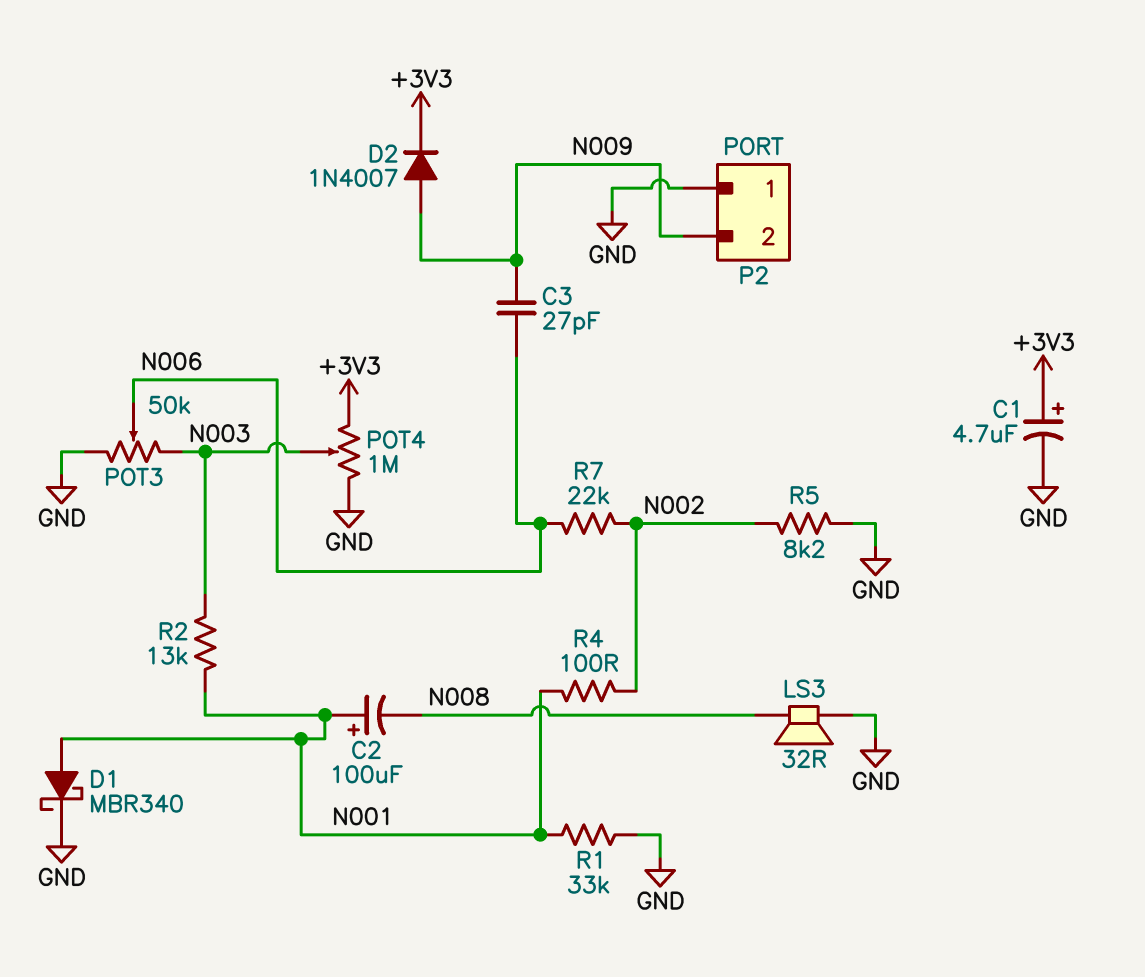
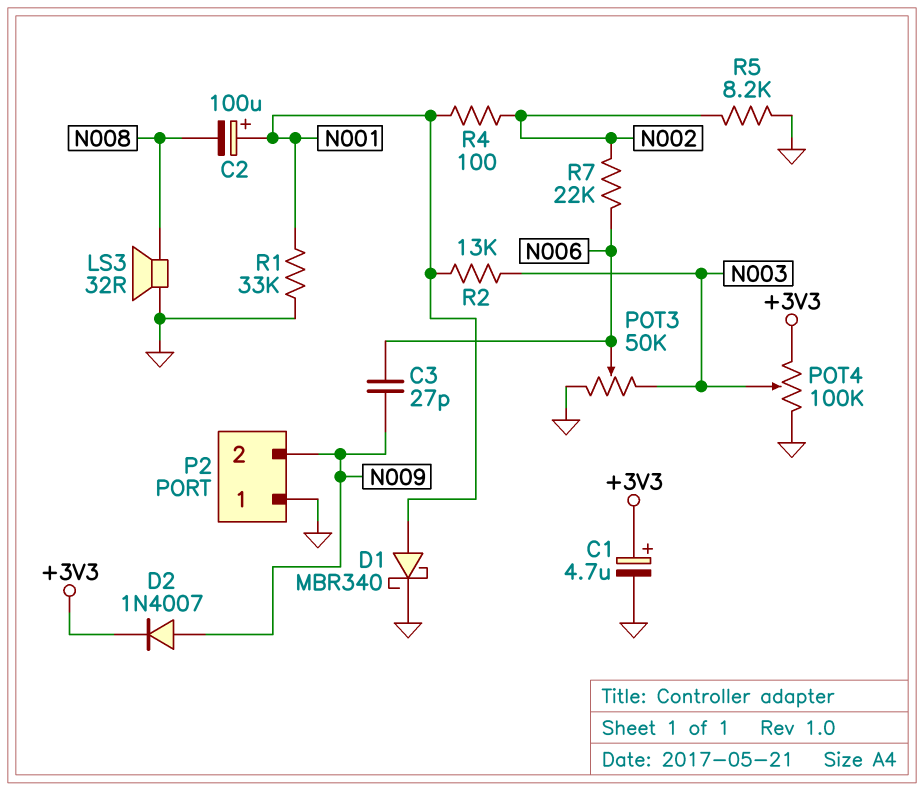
POT4: 1M (+3V3, GND, wiper N003) -> 100k (+3V3, GND, wiper N003)

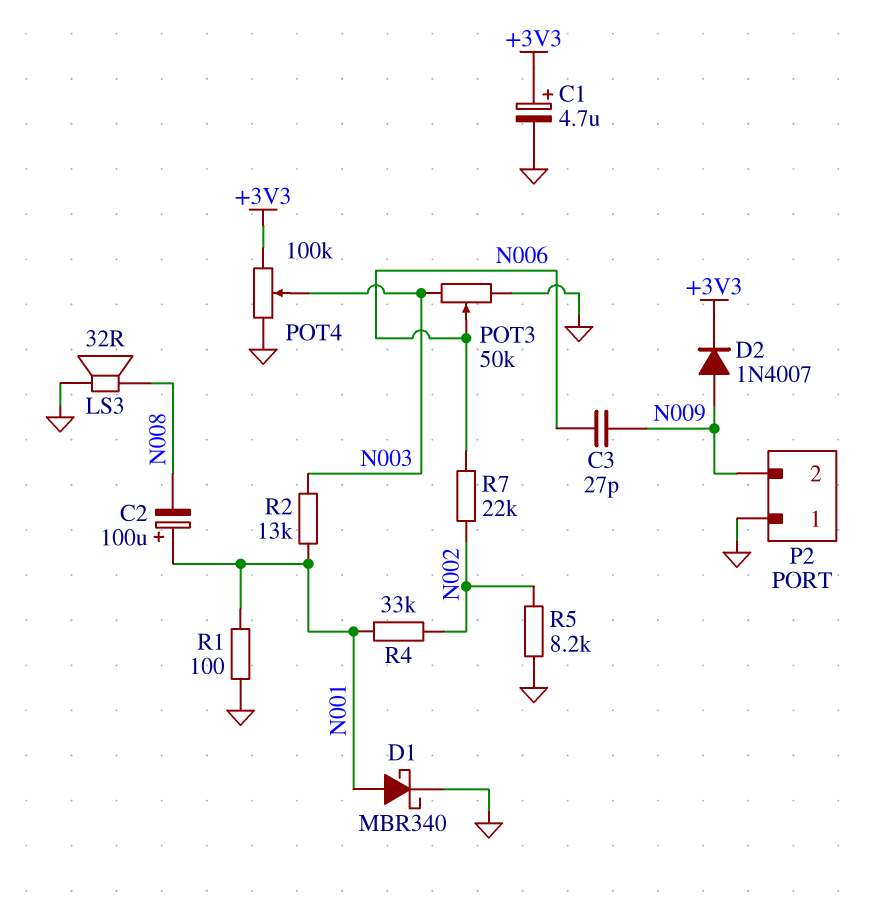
R1: 33k (GND, N001) -> 100 (GND, N001)
R4: 100 (N001, N002) -> 33k (N001, N002)

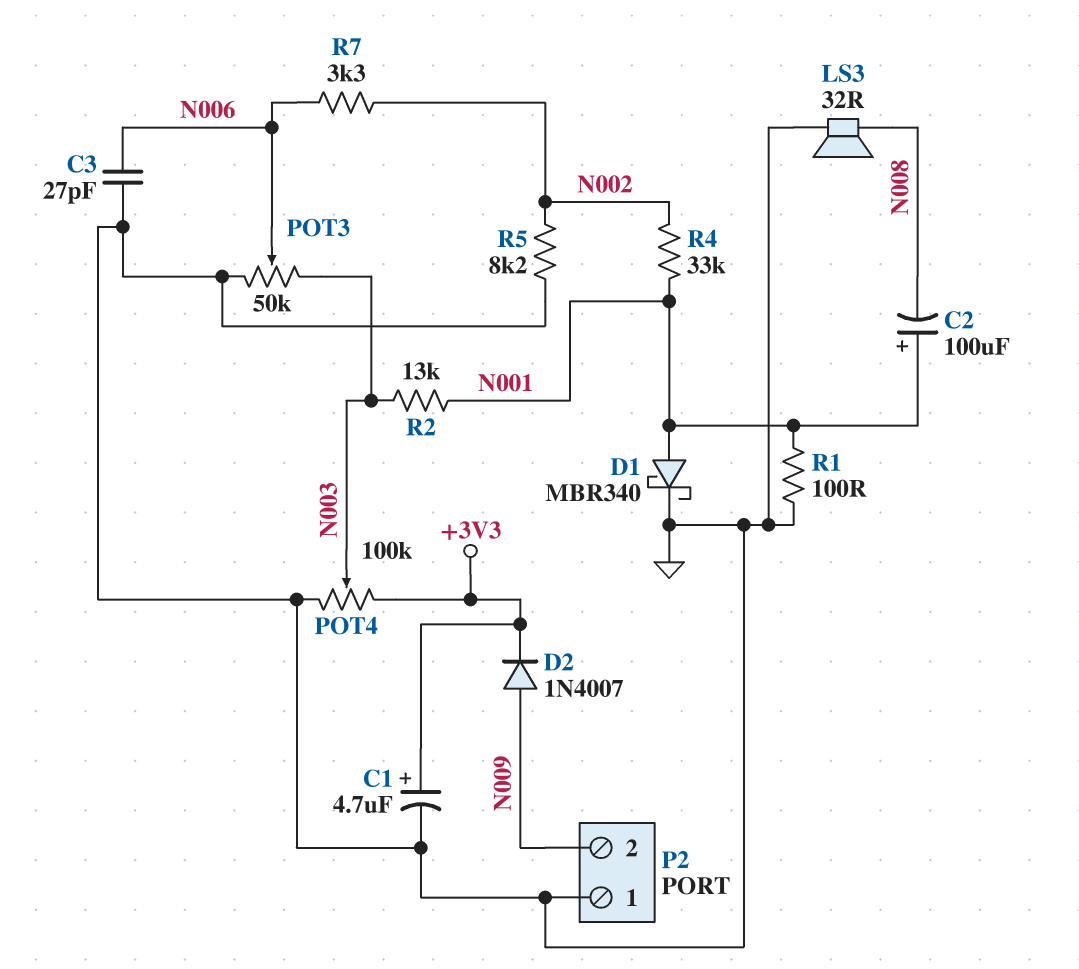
C3: 27pF (N006, N009) -> 27pF (GND, N006)
R7: 22k (N002, N006) -> 3.3k (N002, N006)

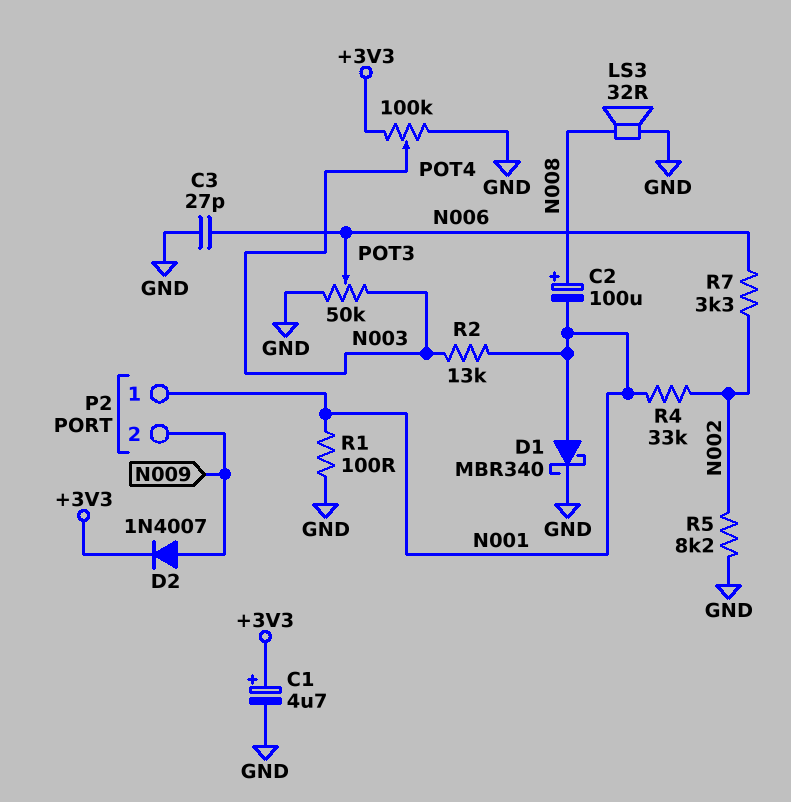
C2: 100uF (plus N001, minus N008) -> 100uF (plus N008, minus N001)
P2 pin 1: GND -> N001

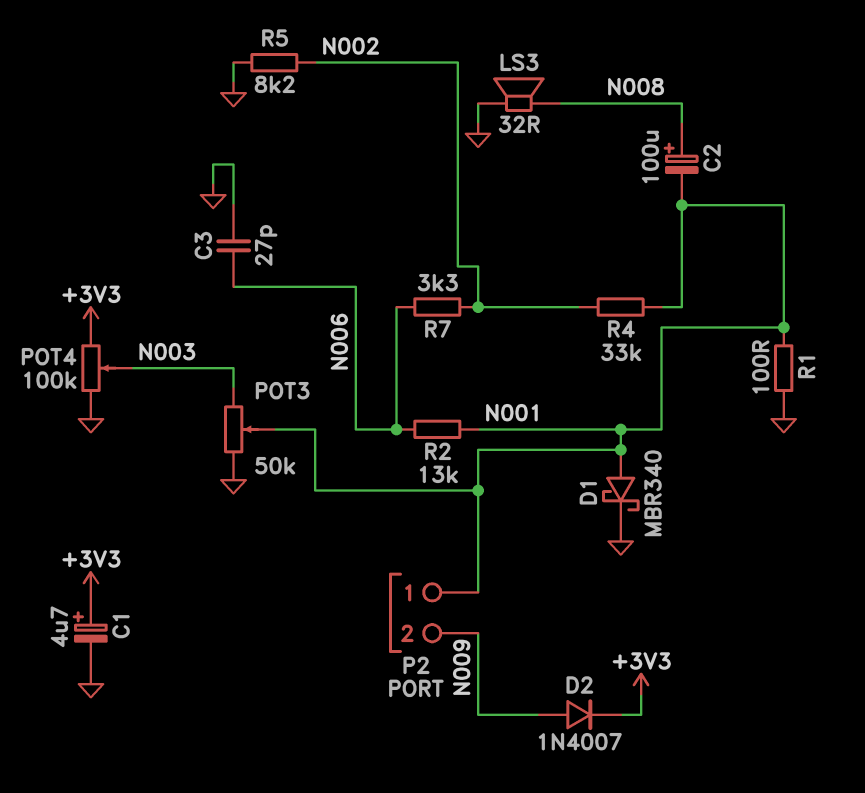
POT3: 50k (GND, N003, wiper N006) -> 50k (GND, N003, wiper N001)
R2: 13k (N001, N003) -> 13k (N001, N006)

